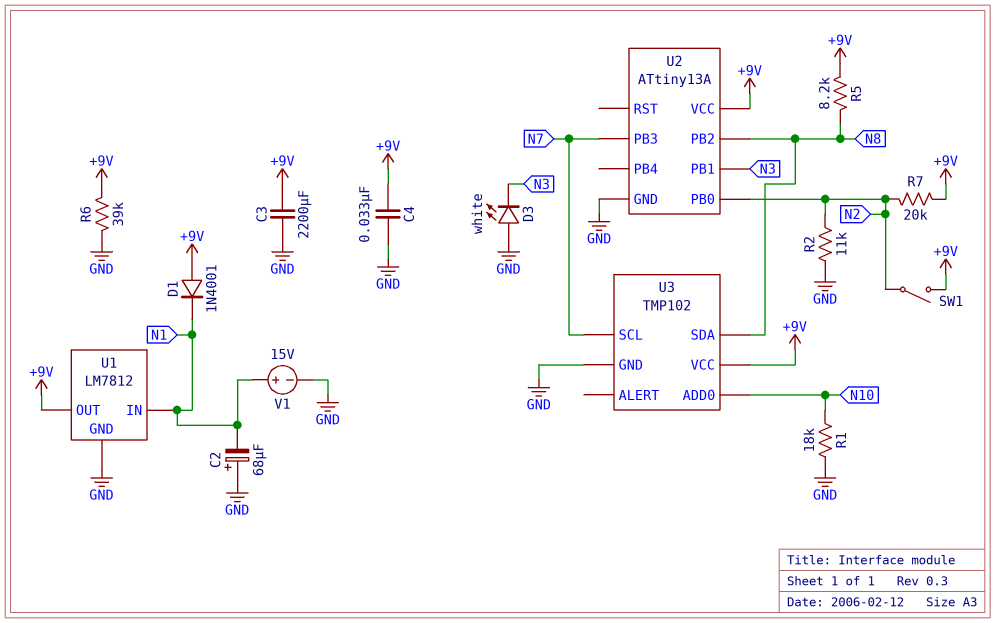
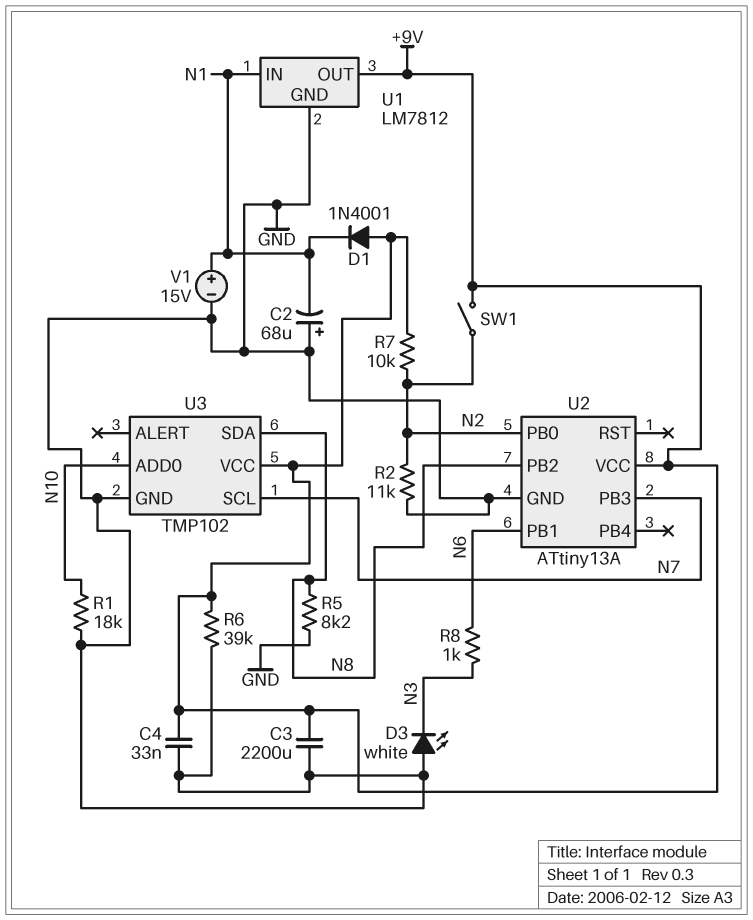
R5: 8.2k (+9V, N8) -> 8.2k (GND, N8)
R7: 20k (+9V, N2) -> 10k (+9V, N2)
R8: none -> 1k (N3, N6)
U2 pin PB1: N3 -> N6

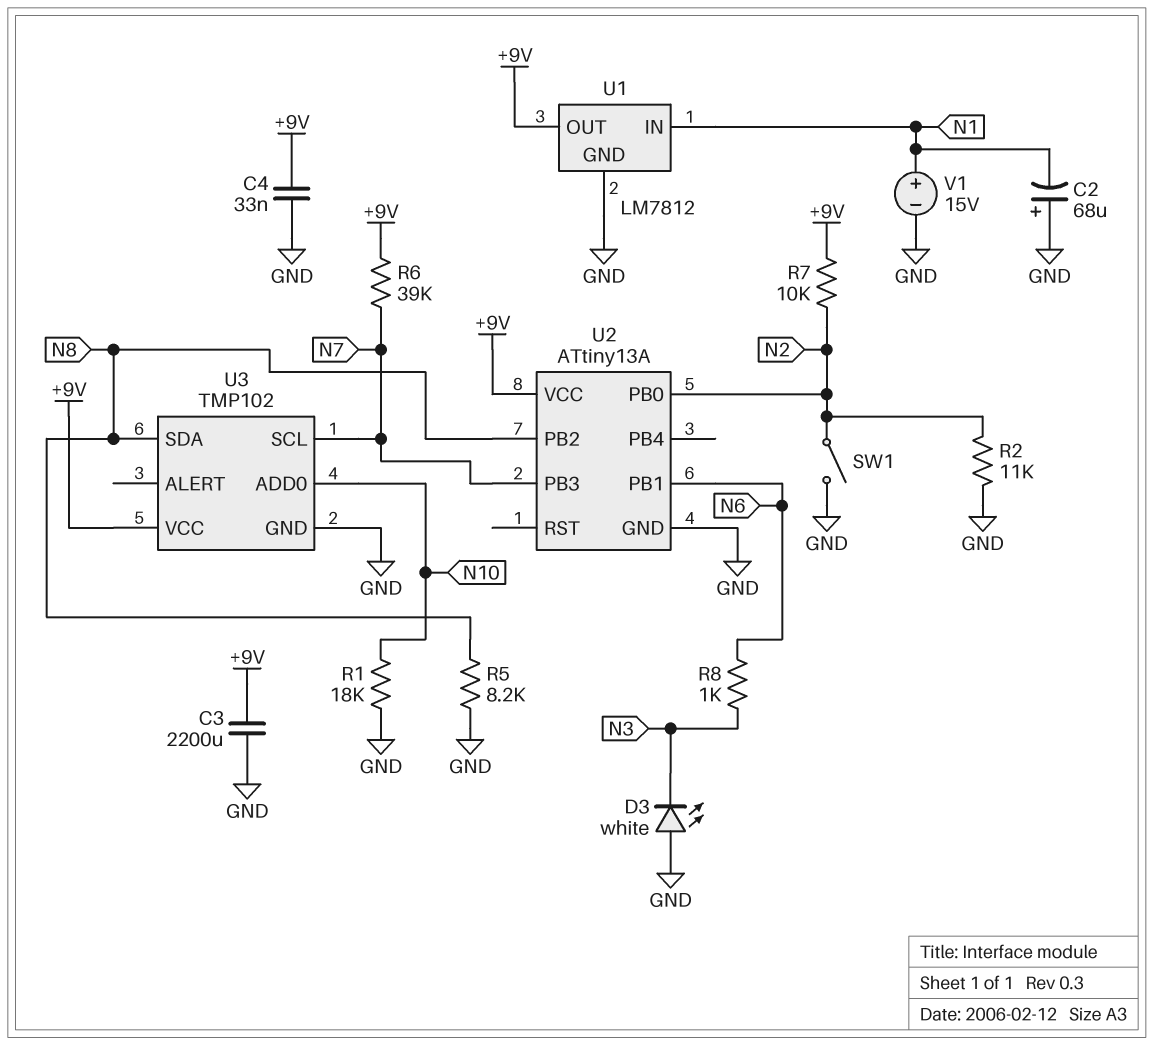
D1: diode 1N4001 (A +9V, K N1) -> none
R6: 39k (+9V, GND) -> 39k (+9V, N7)
SW1: switch (+9V, N2) -> switch (GND, N2)

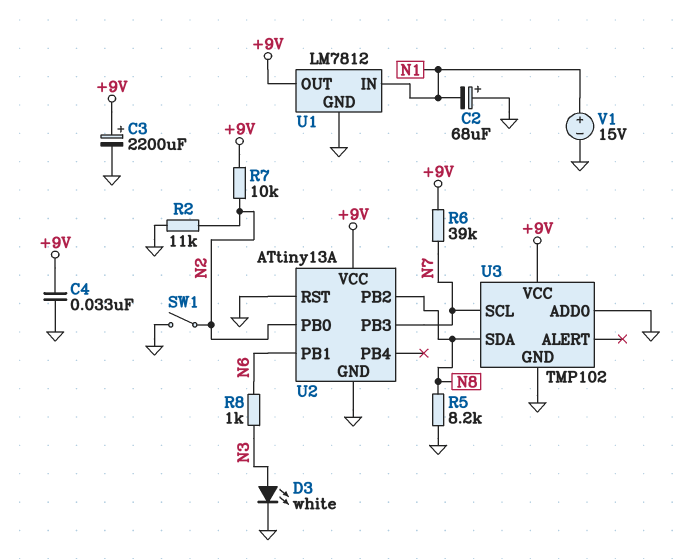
C3: 2200uF (+9V, GND) -> 2200uF (plus +9V, minus GND)
D3: LED white (A GND, K N3) -> LED white (A N3, K GND)
R1: 18k (GND, N10) -> none
U2 pin RST: none -> GND
U3 pin ADD0: N10 -> GND

